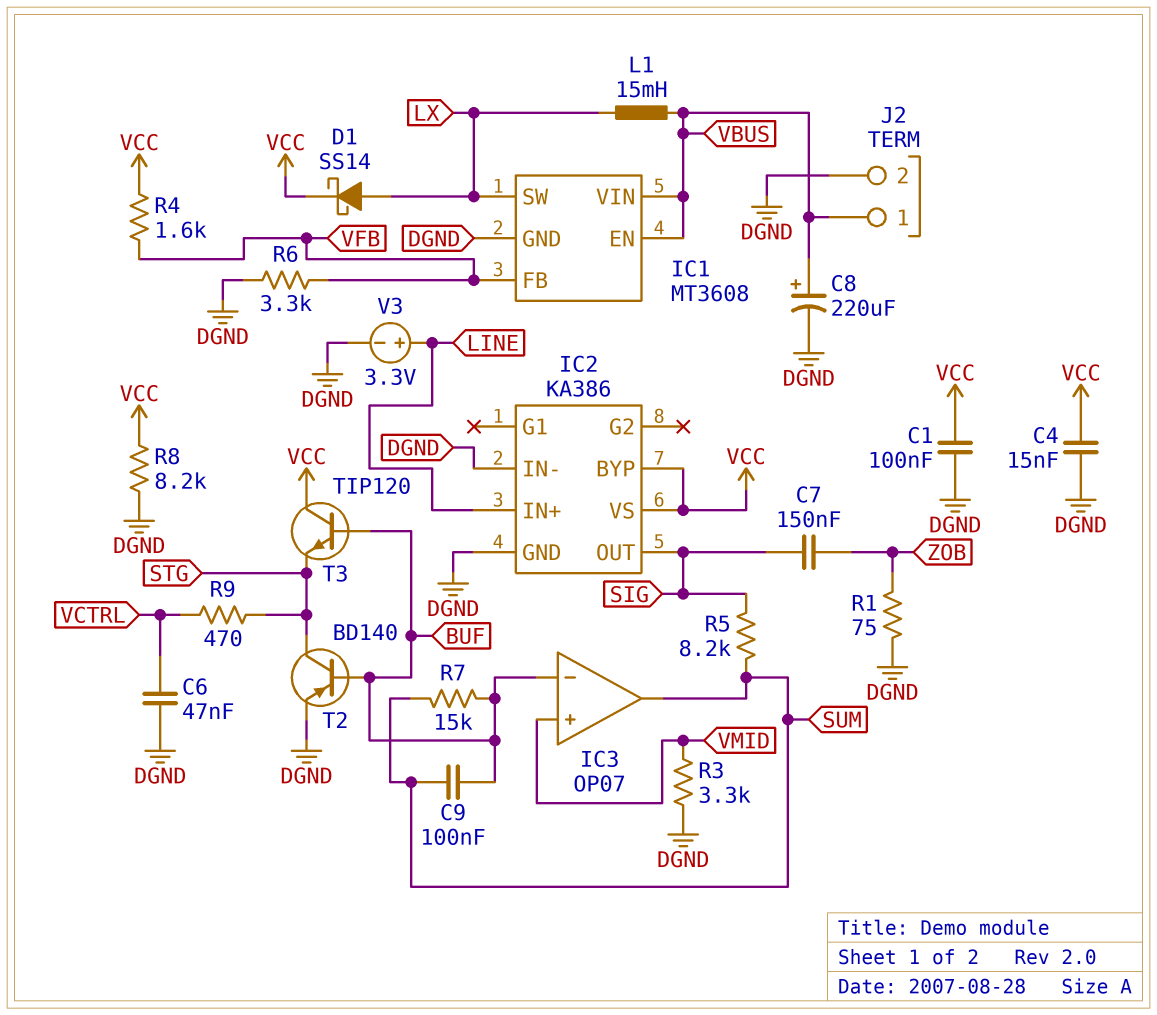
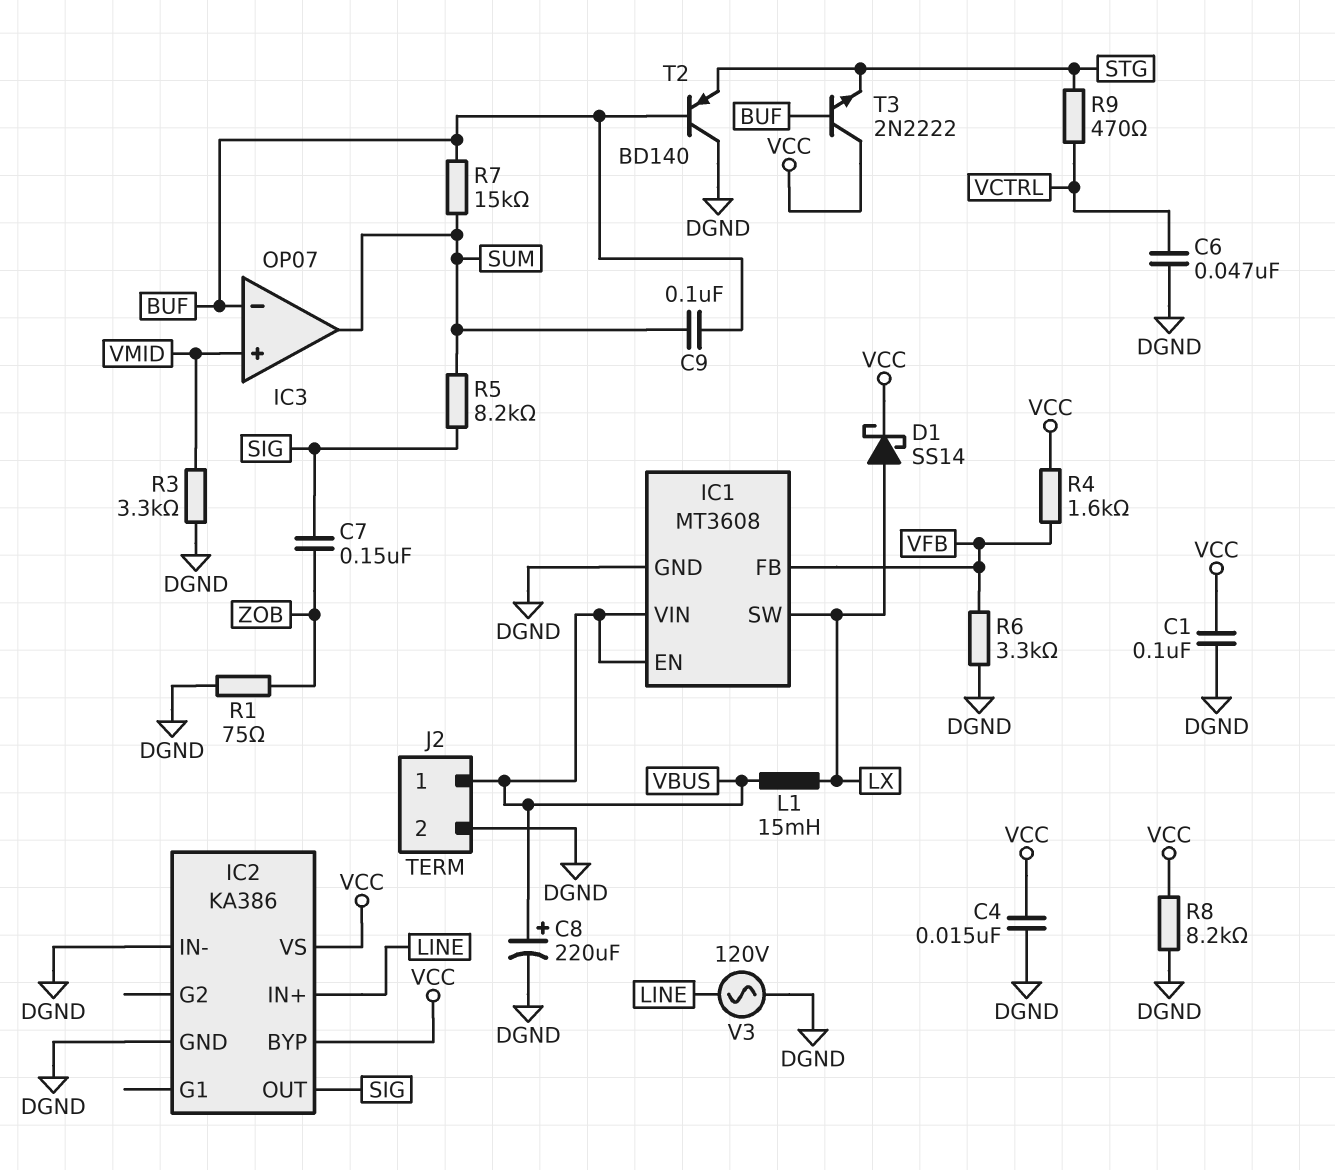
T2: PNP BD140 (B BUF, C STG, E DGND) -> PNP BD140 (B BUF, C DGND, E STG)
T3: NPN TIP120 (B BUF, C VCC, E STG) -> NPN 2N2222 (B BUF, C VCC, E STG)
V3: 3.3V (plus LINE, minus DGND) -> AC 120V (DGND, LINE)

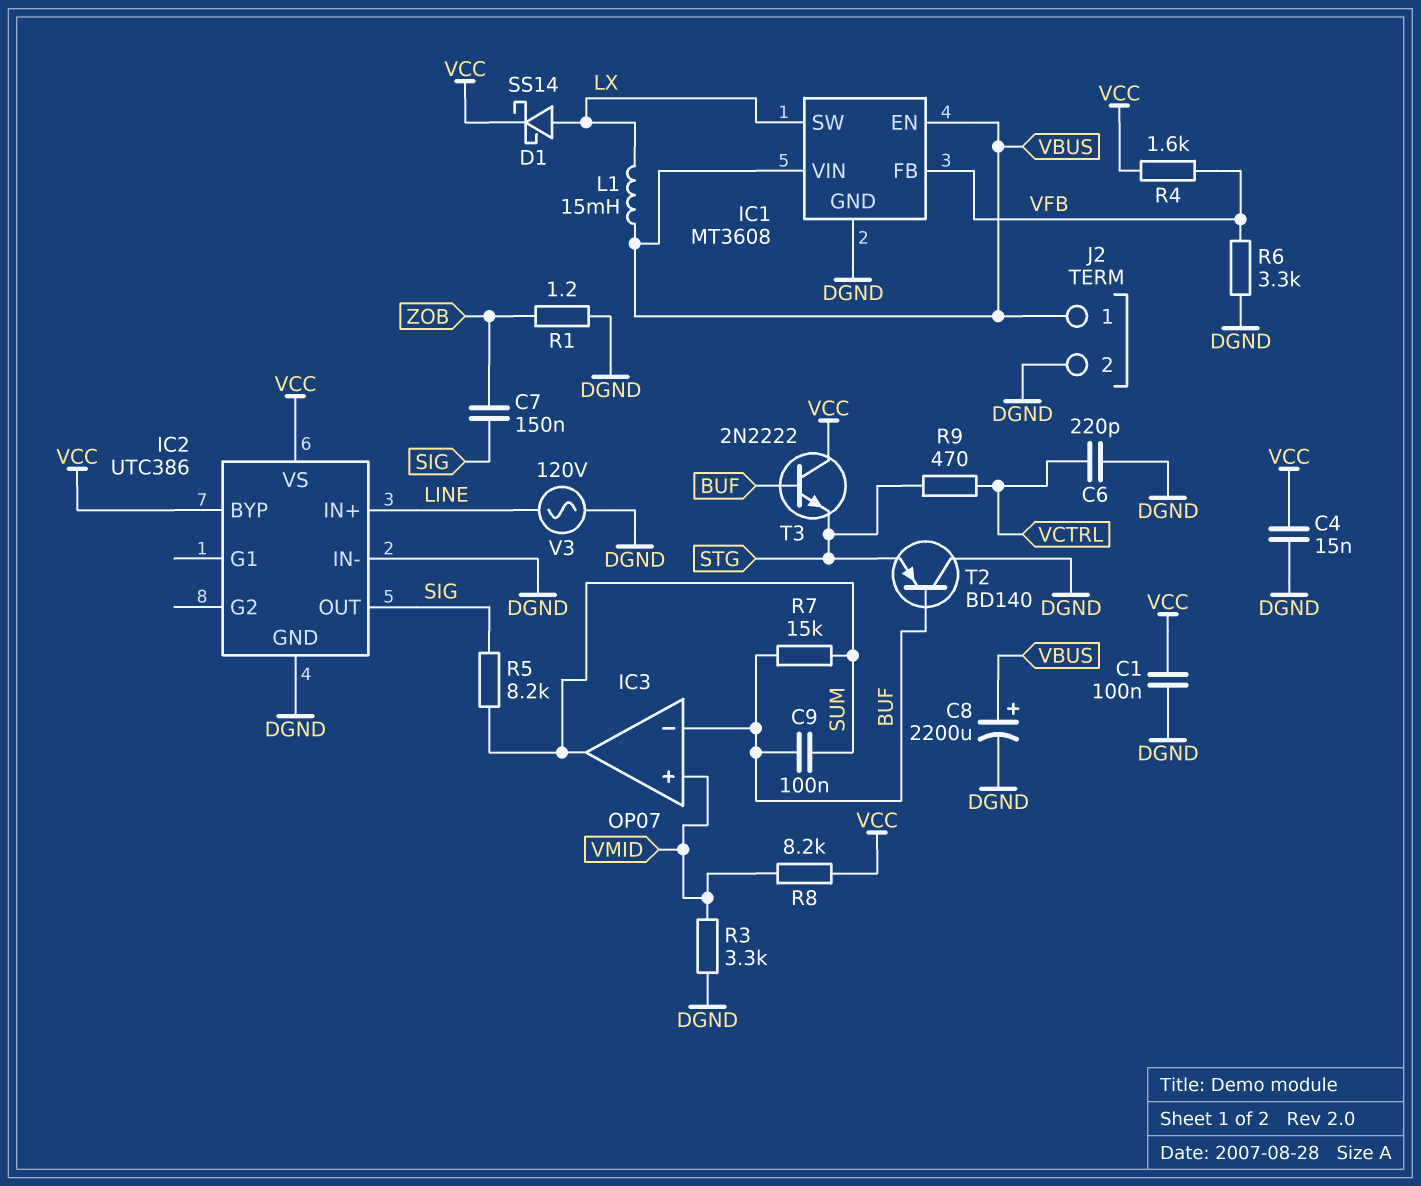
C6: 47nF (DGND, VCTRL) -> 220pF (DGND, VCTRL)
C8: 220uF (plus VBUS, minus DGND) -> 2200uF (plus VBUS, minus DGND)
IC2: KA386 -> UTC386
R1: 75 (DGND, ZOB) -> 1.2 (DGND, ZOB)
R8: 8.2k (DGND, VCC) -> 8.2k (VCC, VMID)

